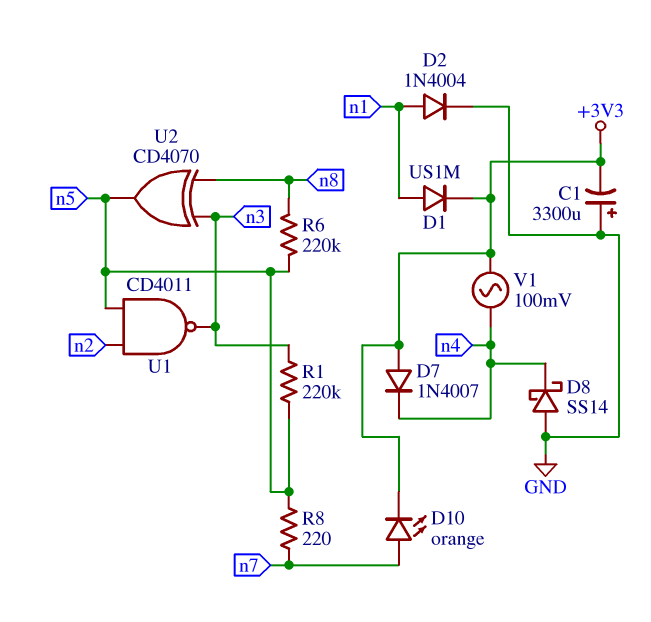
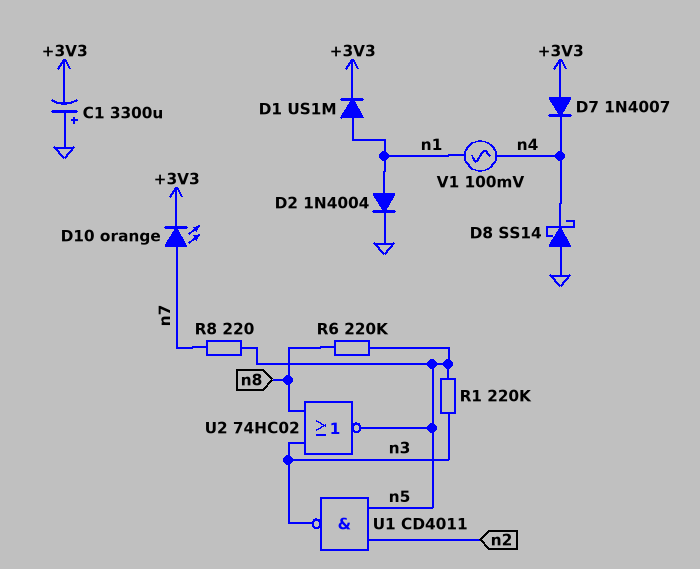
U2: XOR CD4070 (in n3, in n8, out n5) -> NOR 74HC02 (in n3, in n8, out n5)
V1: AC 100mV (+3V3, n4) -> AC 100mV (n1, n4)

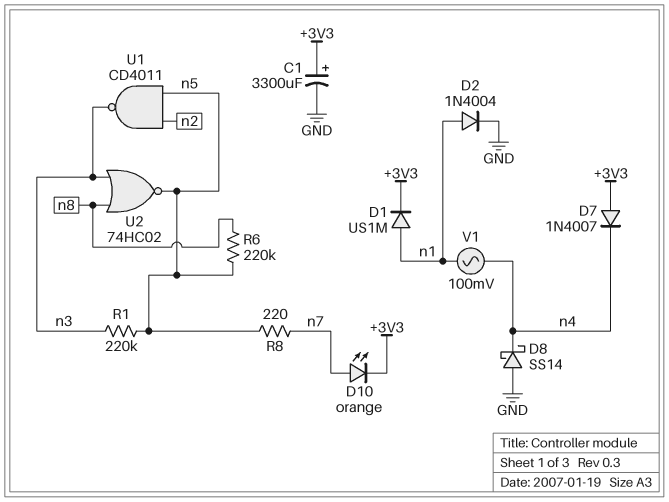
C1: 3300uF (plus GND, minus +3V3) -> 3300uF (plus +3V3, minus GND)

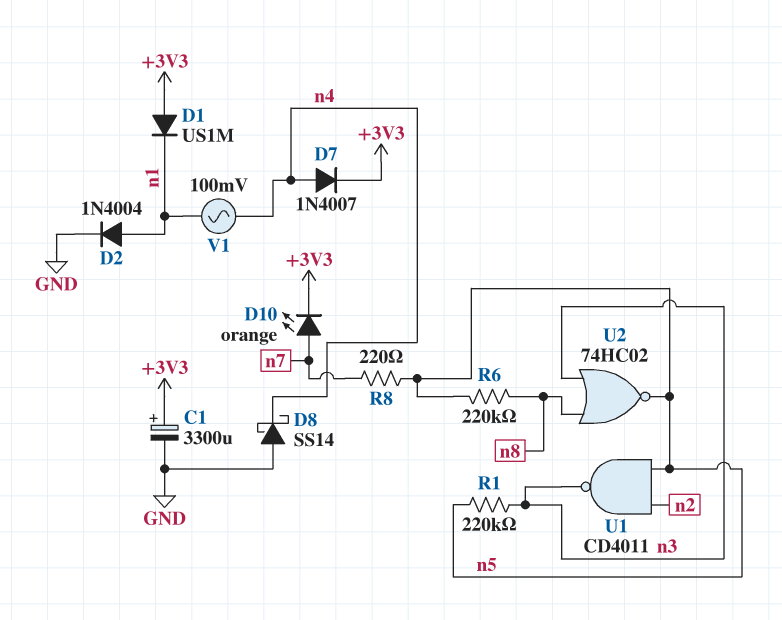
D1: diode US1M (A n1, K +3V3) -> diode US1M (A +3V3, K n1)
D7: diode 1N4007 (A +3V3, K n4) -> diode 1N4007 (A n4, K +3V3)

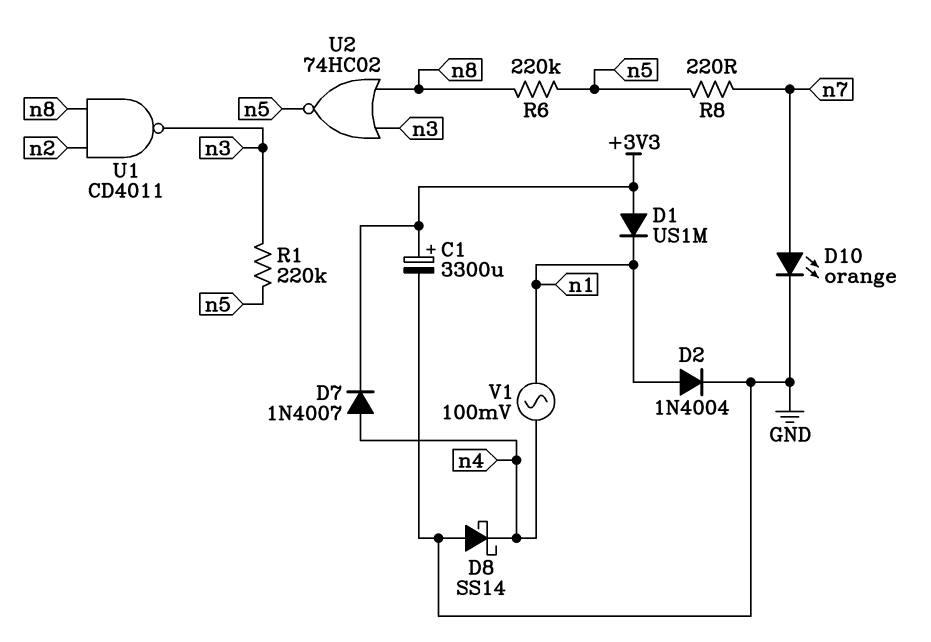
D10: LED orange (A n7, K +3V3) -> LED orange (A n7, K GND)
U1: NAND CD4011 (in n2, in n5, out n3) -> NAND CD4011 (in n2, in n8, out n3)

